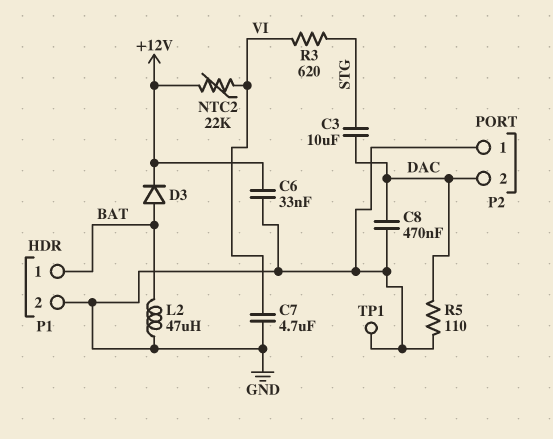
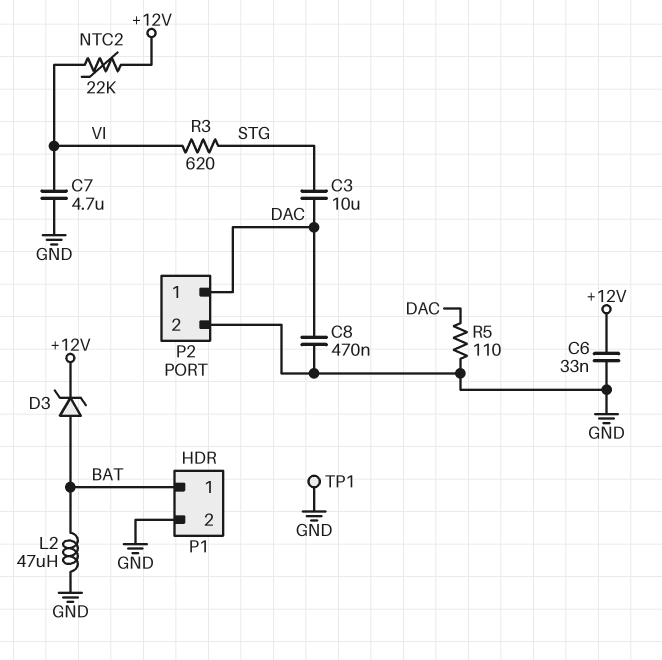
D3: diode (A BAT, K +12V) -> zener (A BAT, K +12V)
P2 pin 1: GND -> DAC
P2 pin 2: DAC -> GND

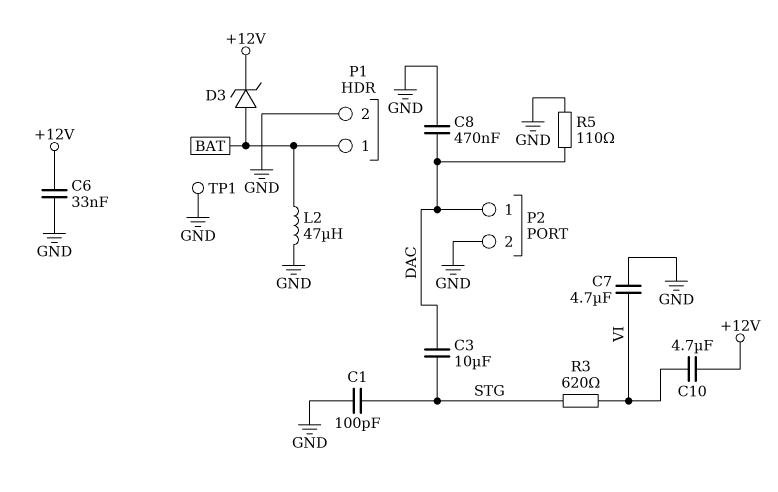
C1: none -> 100pF (GND, STG)
C10: none -> 4.7uF (+12V, VI)
NTC2: 22k (+12V, VI) -> none

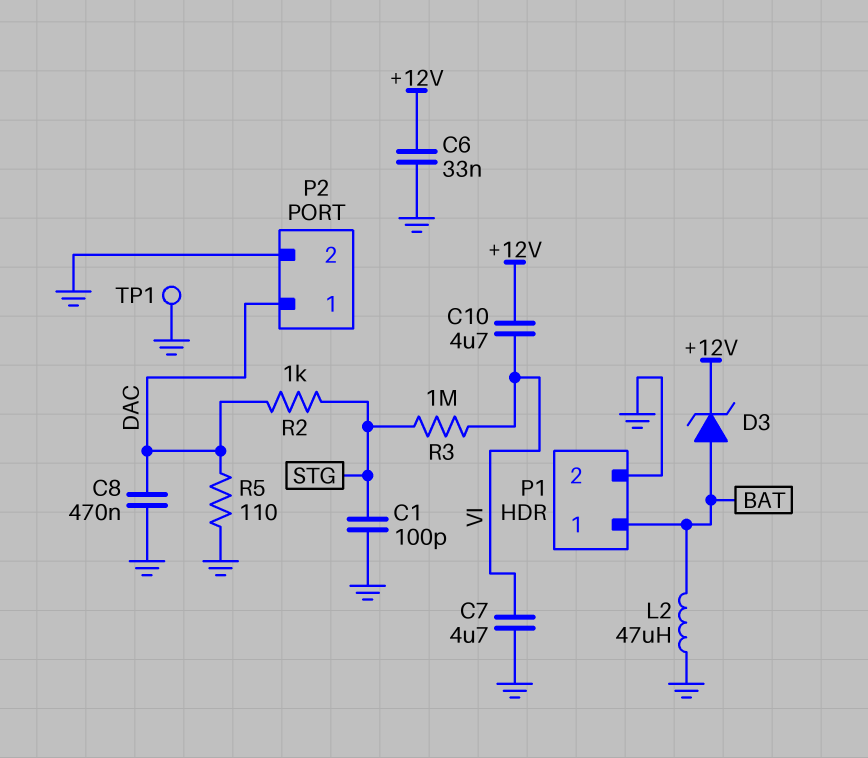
C3: 10uF (DAC, STG) -> none
R2: none -> 1k (DAC, STG)
R3: 620 (STG, VI) -> 1M (STG, VI)

